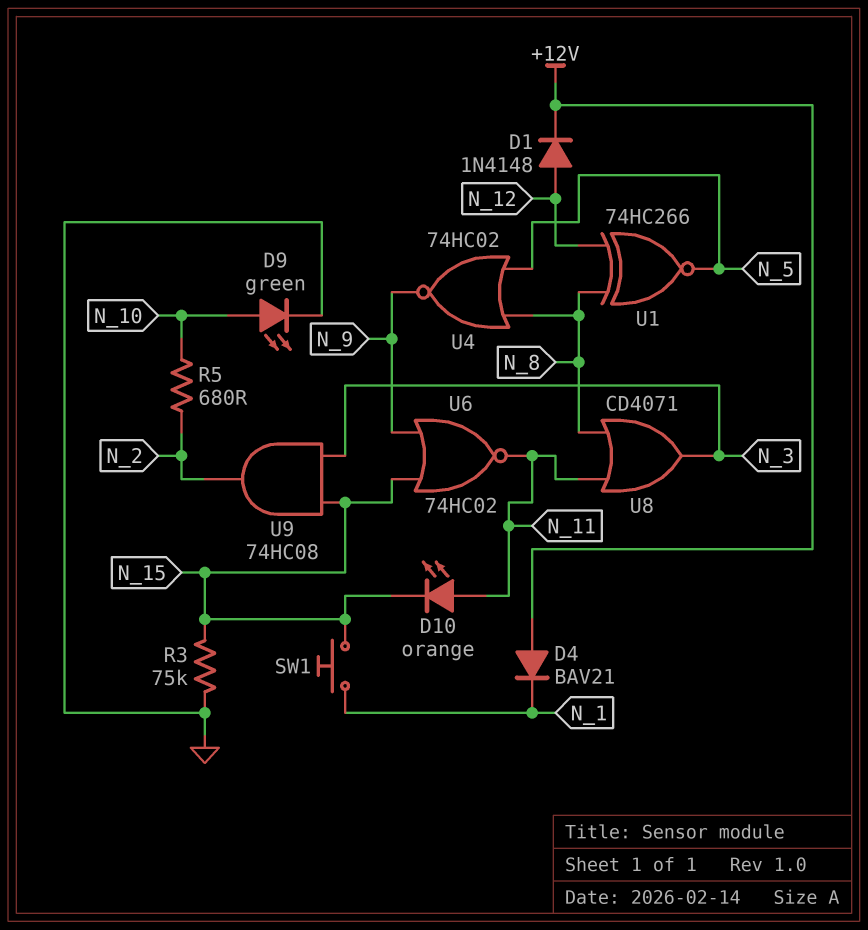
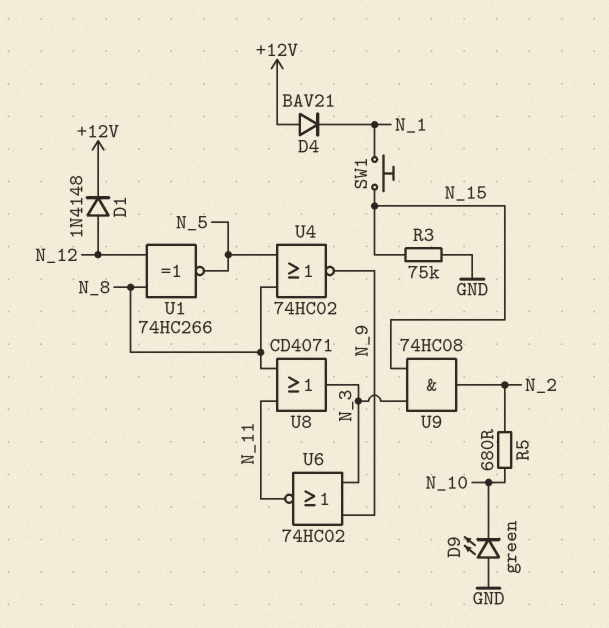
D9: LED green (A N_10, K GND) -> LED green (A GND, K N_10)
D10: LED orange (A N_11, K N_15) -> none
U6: NOR 74HC02 (in N_9, in N_15, out N_11) -> NOR 74HC02 (in N_3, in N_9, out N_11)

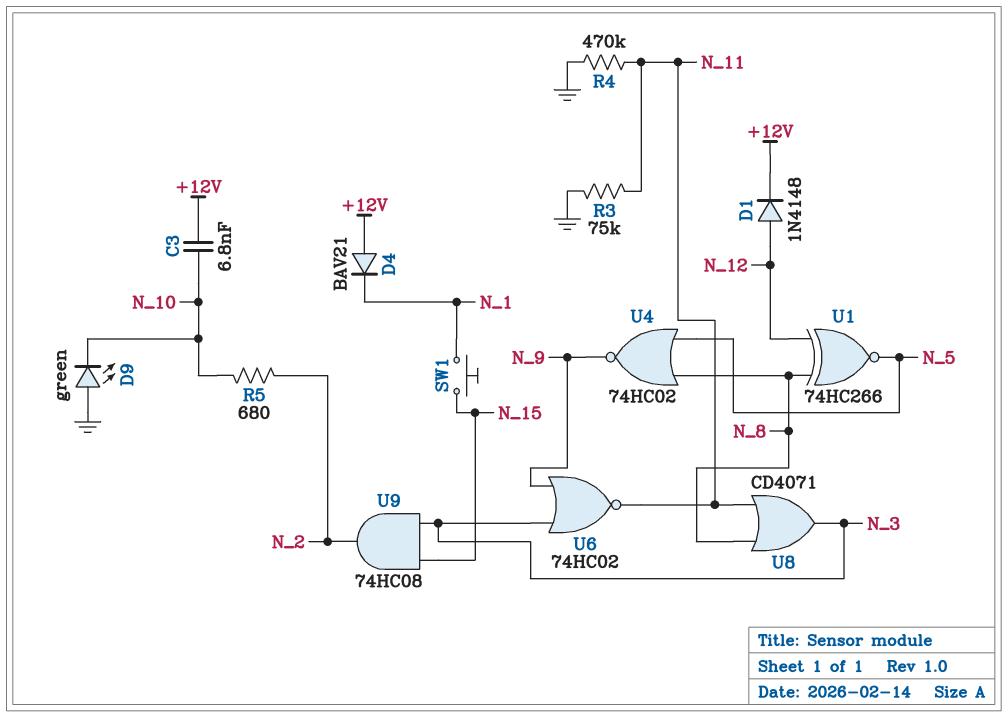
C3: none -> 6.8nF (+12V, N_10)
R3: 75k (GND, N_15) -> 75k (GND, N_11)
R4: none -> 470k (GND, N_11)

